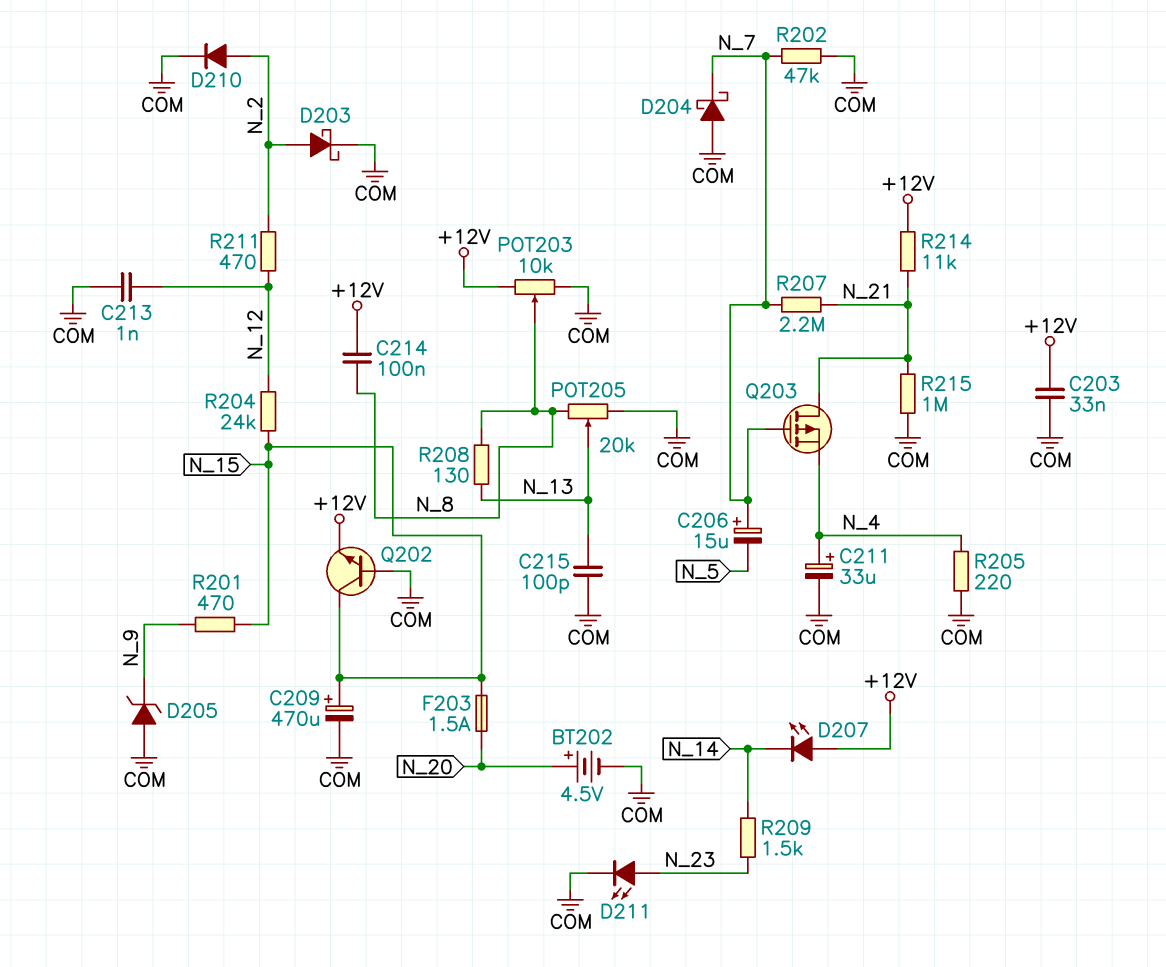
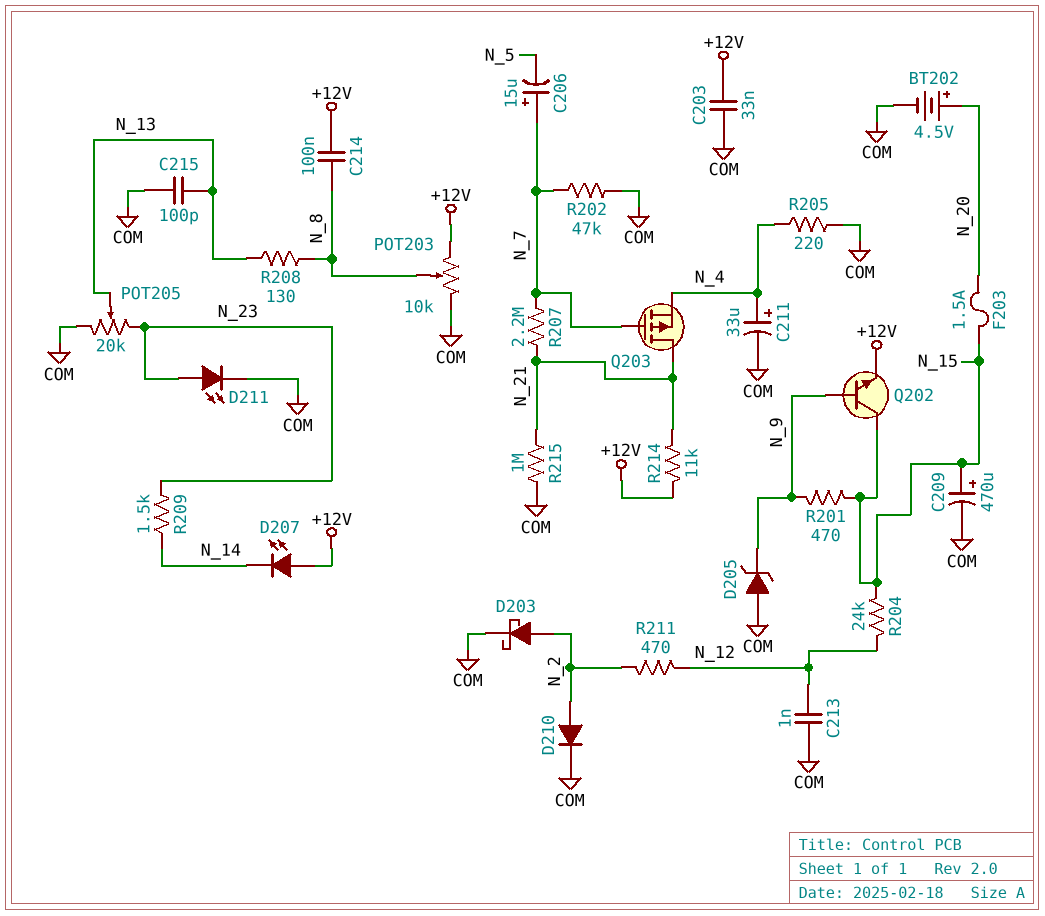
D204: schottky (A COM, K N_7) -> none
POT205: 20k (COM, N_8, wiper N_13) -> 20k (COM, N_23, wiper N_13)
Q202: NPN (B COM, C N_15, E +12V) -> NPN (B N_9, C N_15, E +12V)

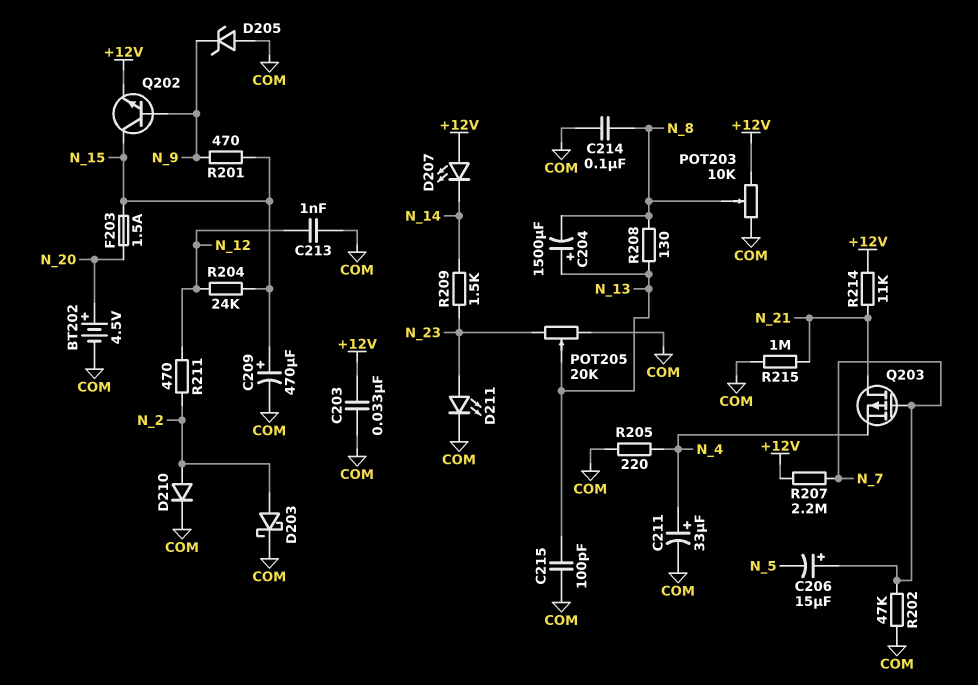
C204: none -> 1500uF (plus N_13, minus N_8)
C214: 100nF (+12V, N_8) -> 100nF (COM, N_8)
R207: 2.2M (N_7, N_21) -> 2.2M (+12V, N_7)

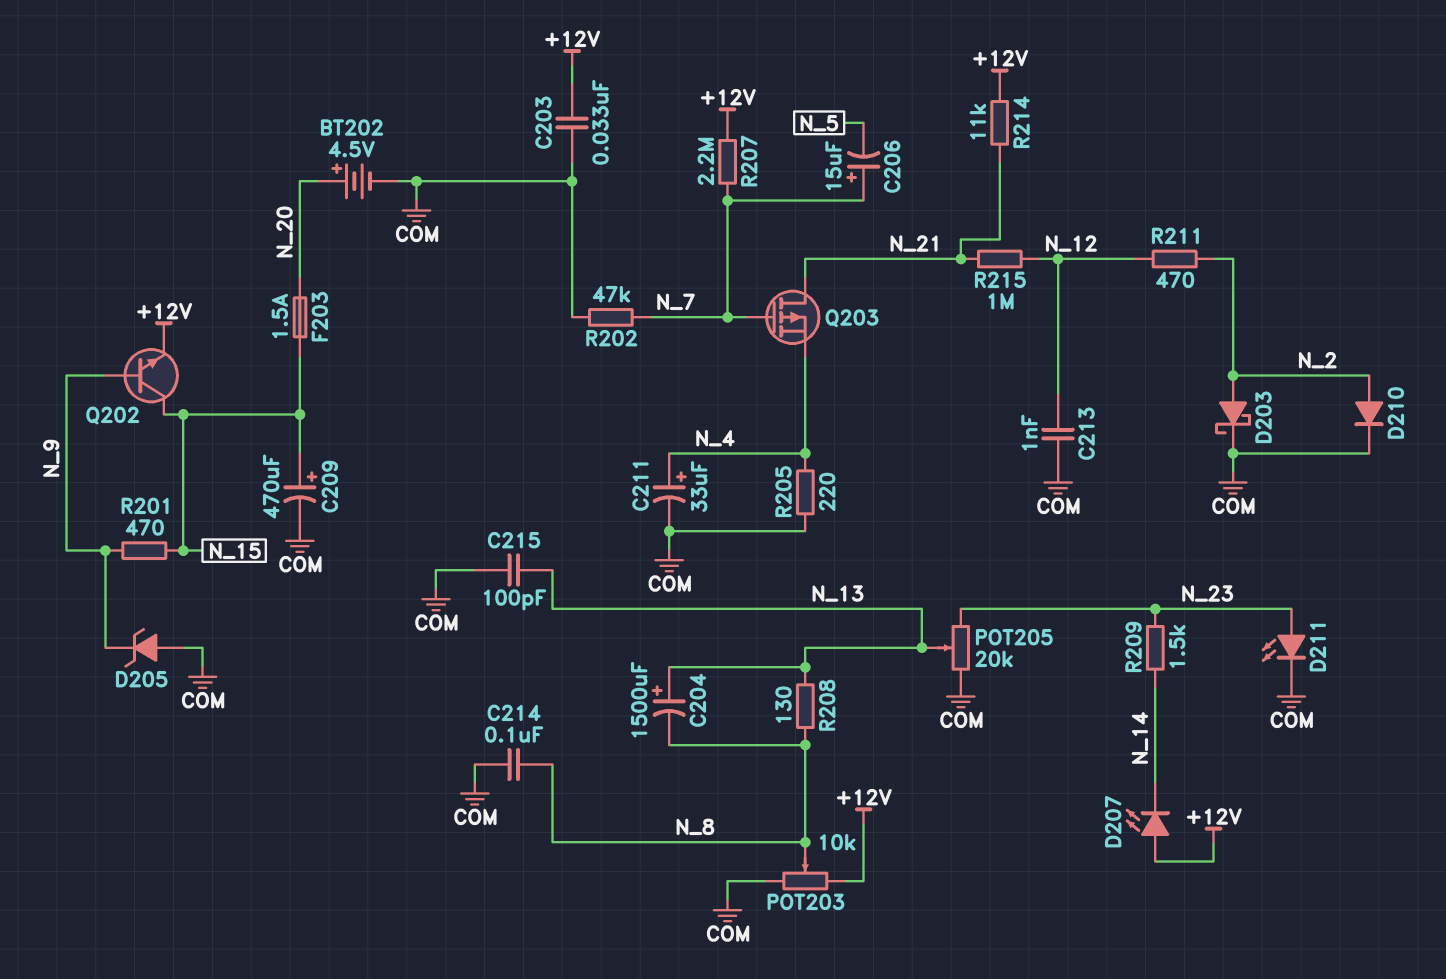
R204: 24k (N_12, N_15) -> none
R215: 1M (COM, N_21) -> 1M (N_12, N_21)

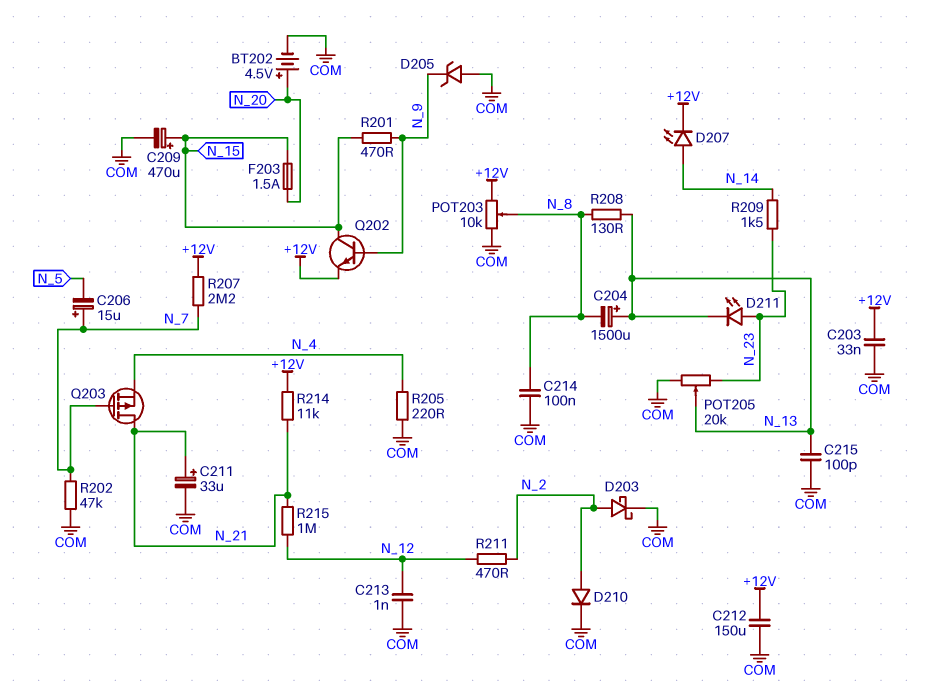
C211: 33uF (plus N_4, minus COM) -> 33uF (plus N_21, minus COM)
C212: none -> 150uF (+12V, COM)
D207: LED (A +12V, K N_14) -> LED (A N_14, K +12V)
D211: LED (A N_23, K COM) -> LED (A N_23, K N_13)

